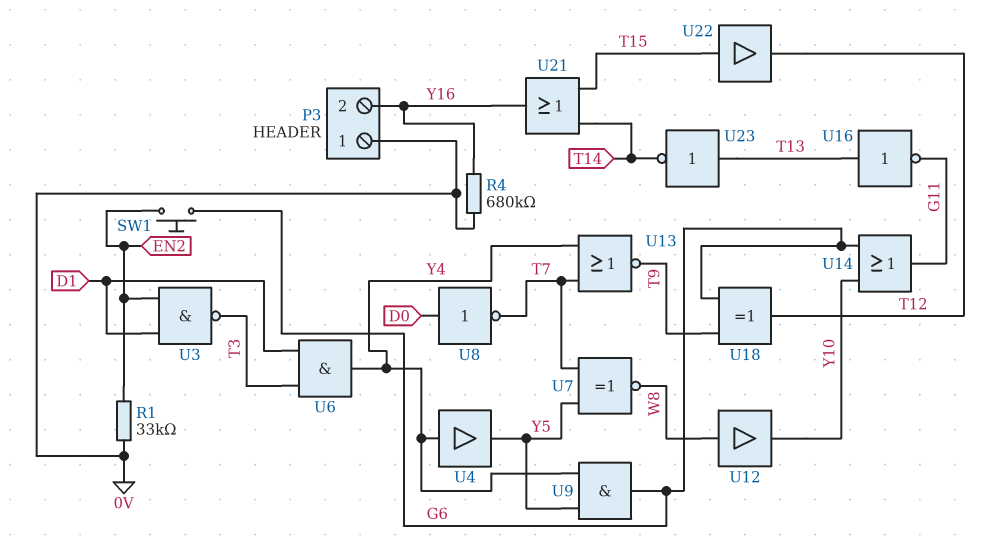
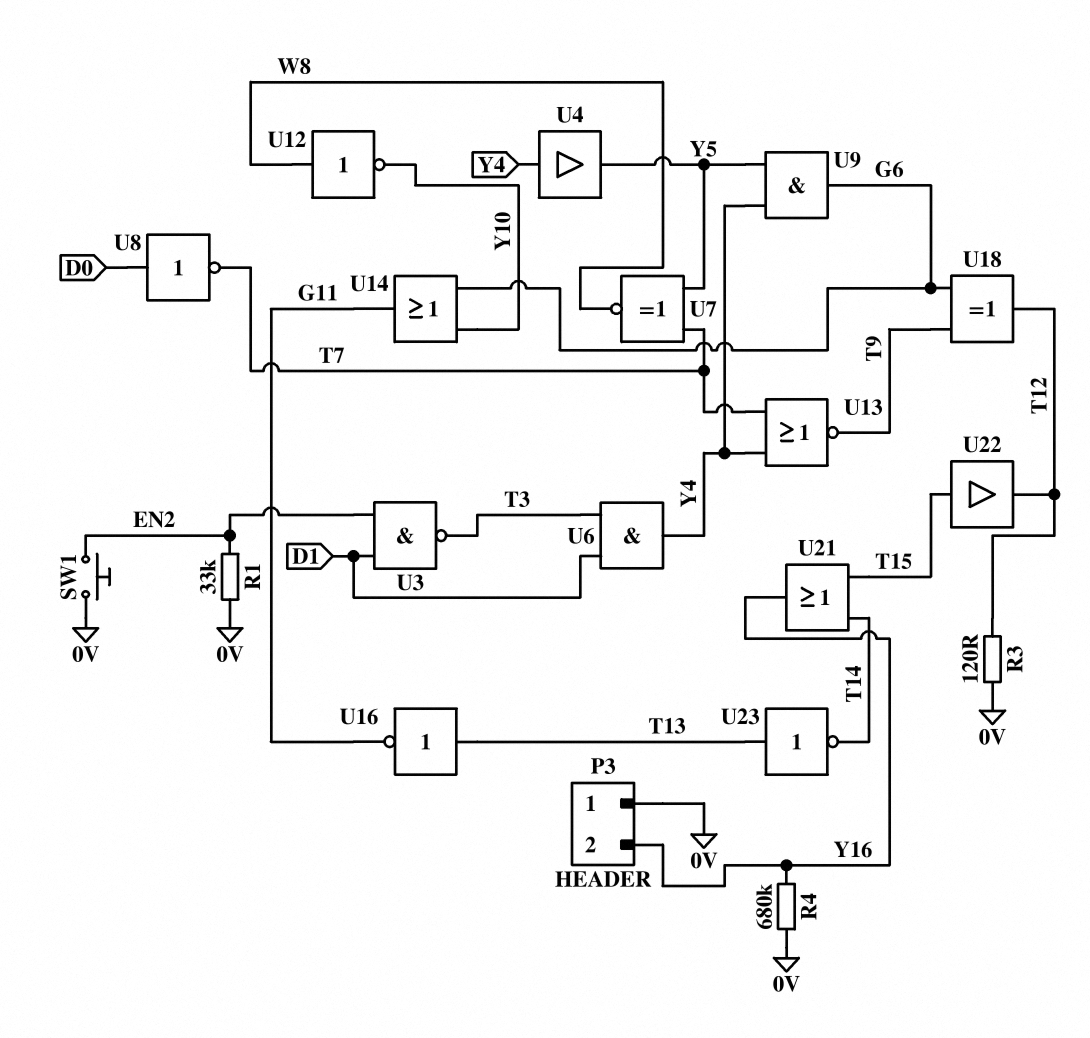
R3: none -> 120 (0V, T12)
SW1: button (EN2, G6) -> button (0V, EN2)
U12: buffer (in W8, out Y10) -> NOT (in W8, out Y10)

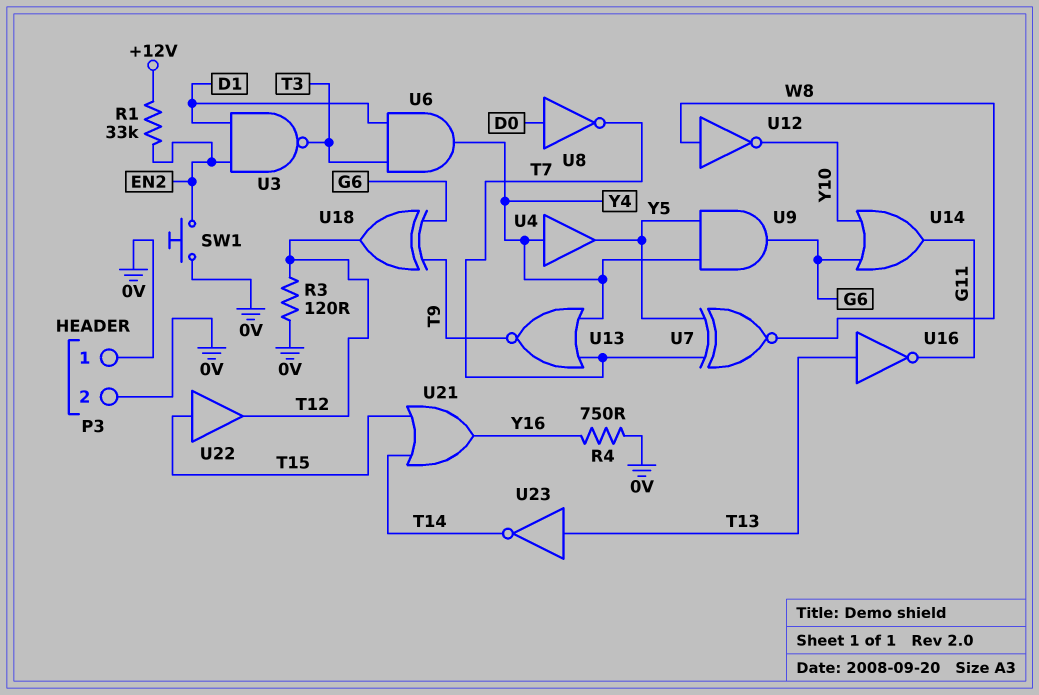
P3 pin 2: Y16 -> 0V
R1: 33k (0V, EN2) -> 33k (+12V, EN2)
R4: 680k (0V, Y16) -> 750 (0V, Y16)

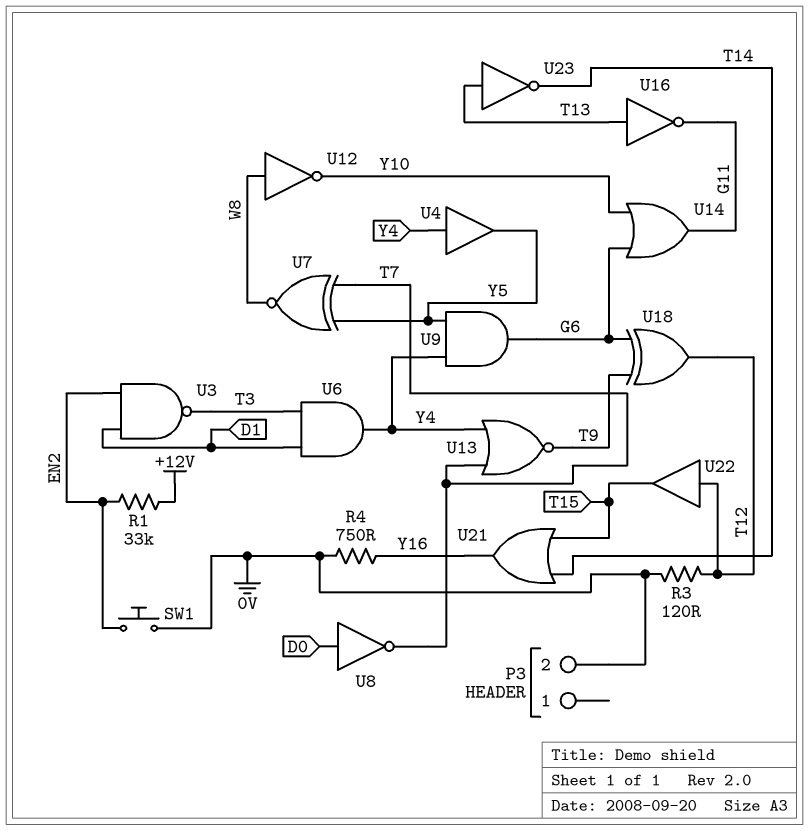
P3 pin 1: 0V -> none
U22: buffer (in T15, out T12) -> buffer (in T12, out T15)

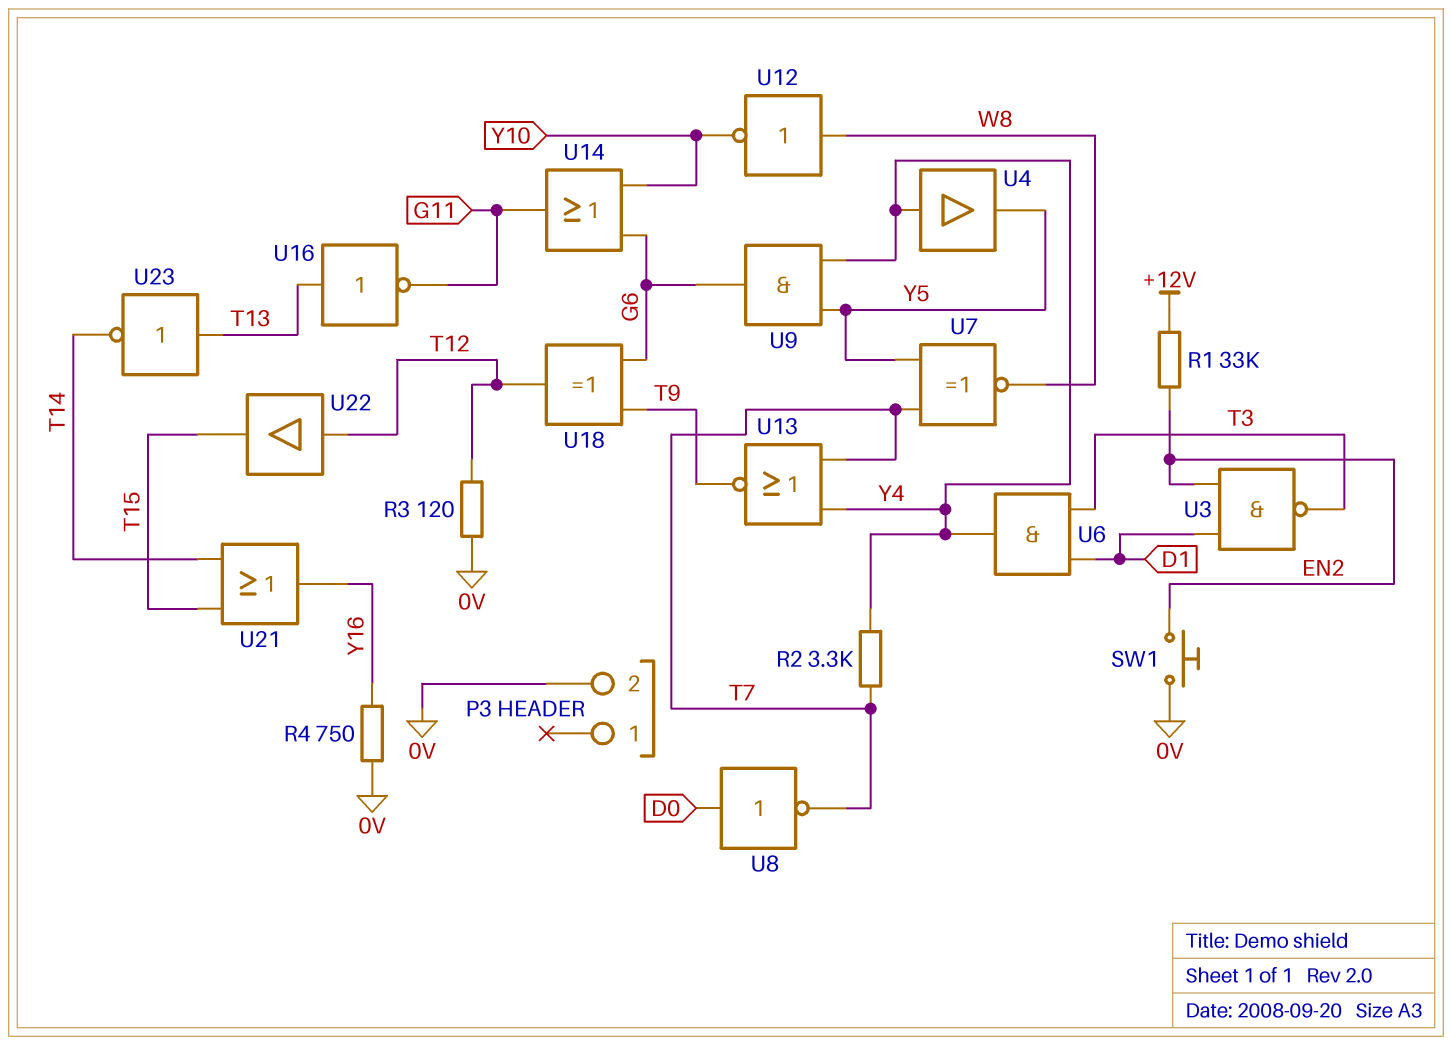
R2: none -> 3.3k (T7, Y4)

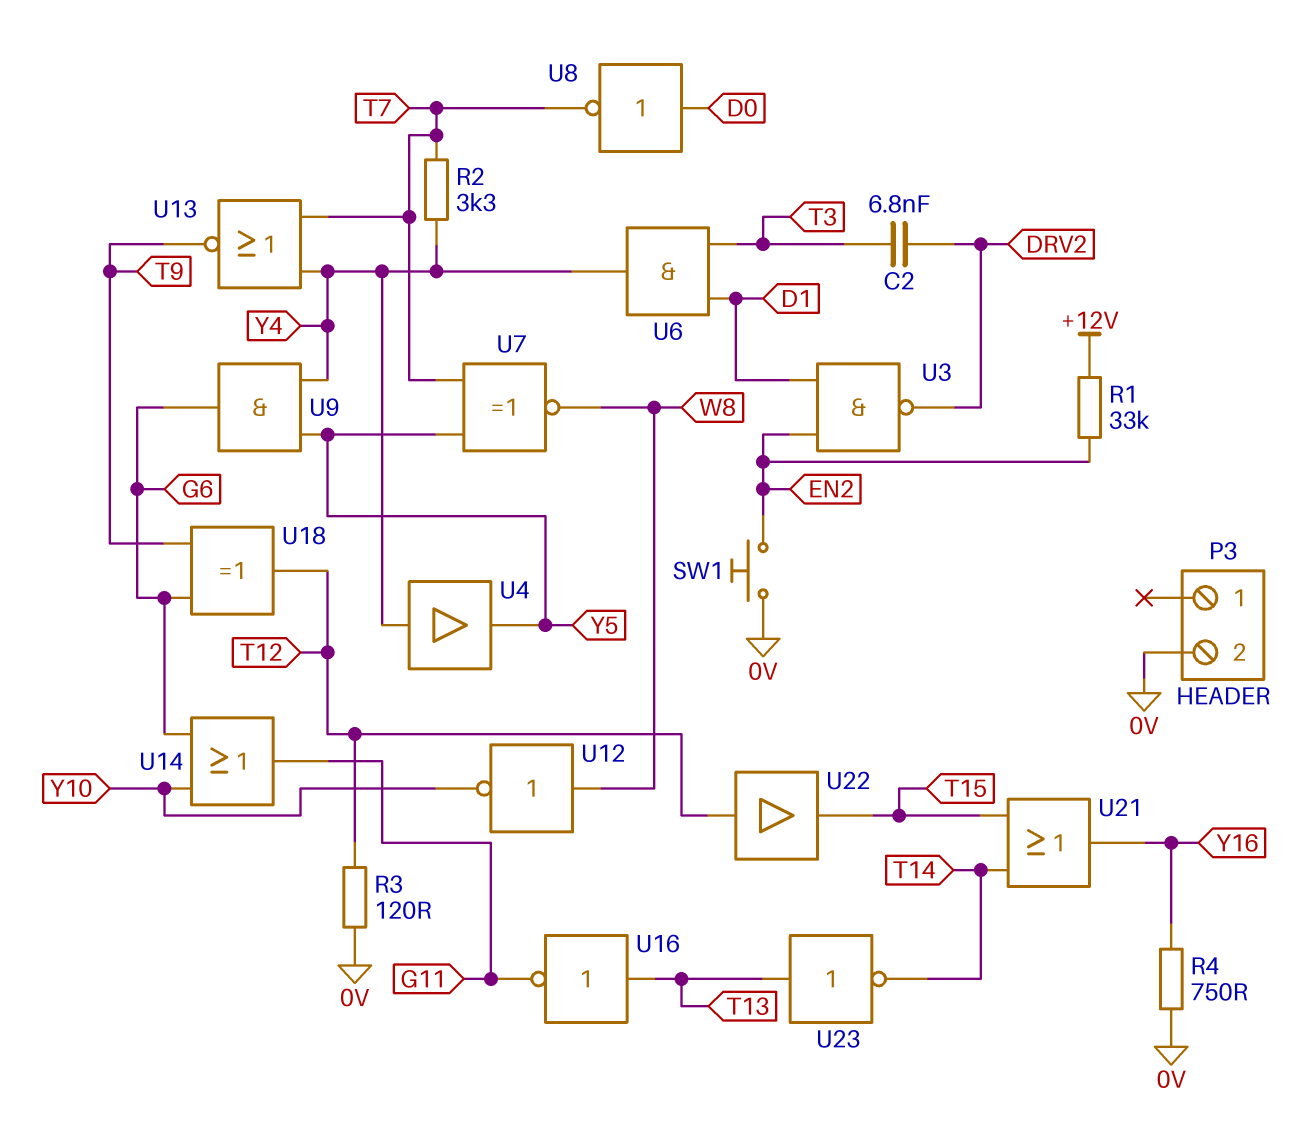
C2: none -> 6.8nF (DRV2, T3)
U3: NAND (in D1, in EN2, out T3) -> NAND (in D1, in EN2, out DRV2)

